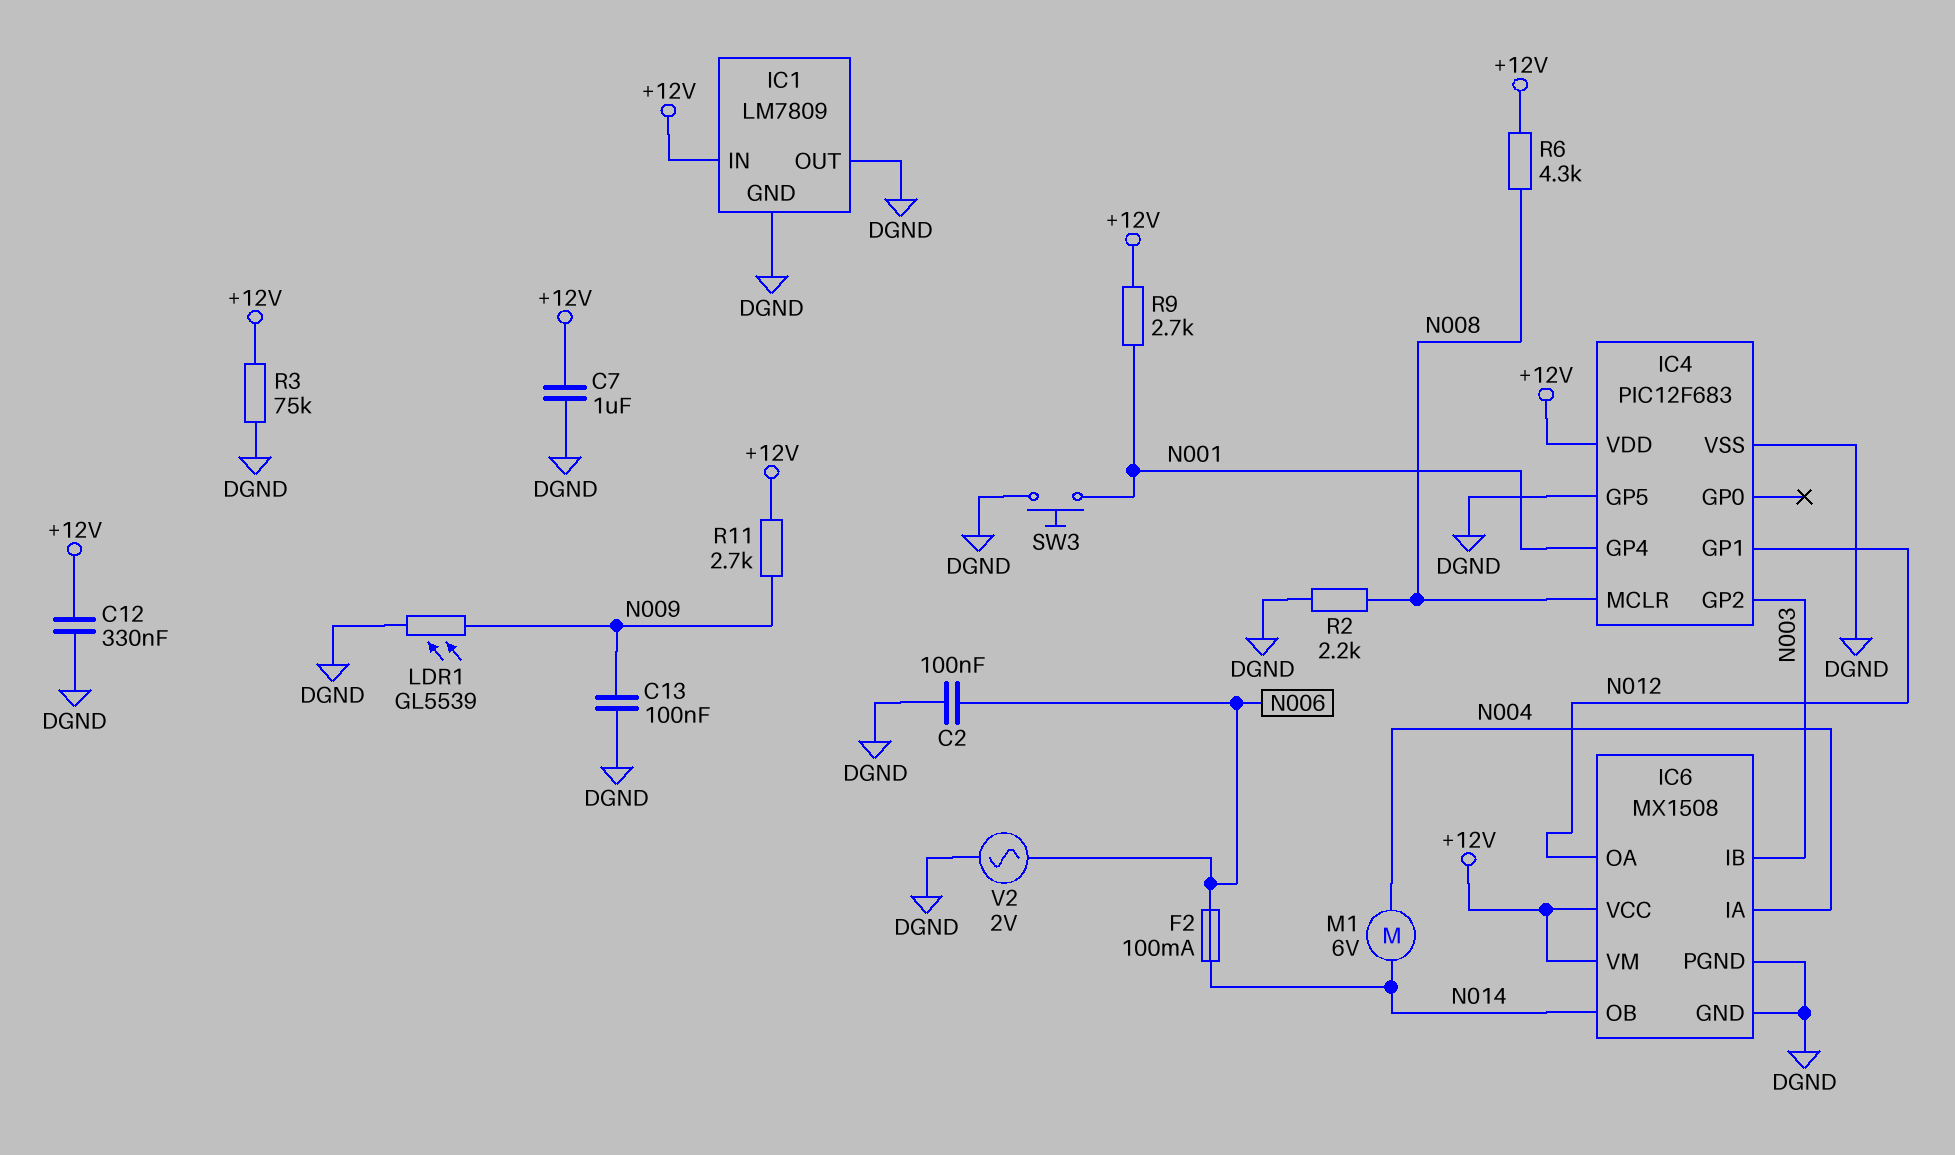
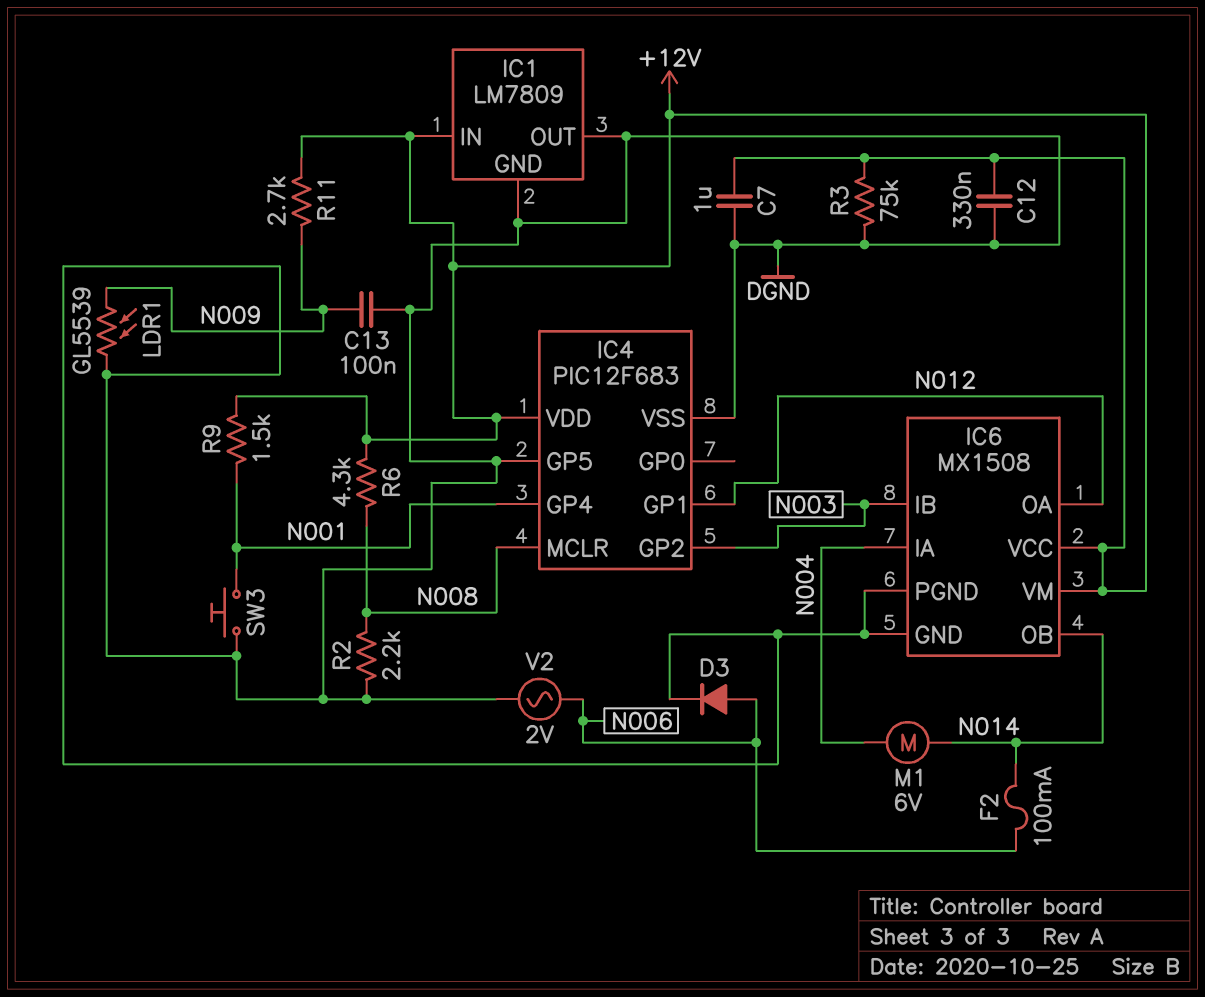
C2: 100nF (DGND, N006) -> none
D3: none -> diode (A N006, K DGND)
R9: 2.7k (+12V, N001) -> 1.5k (+12V, N001)

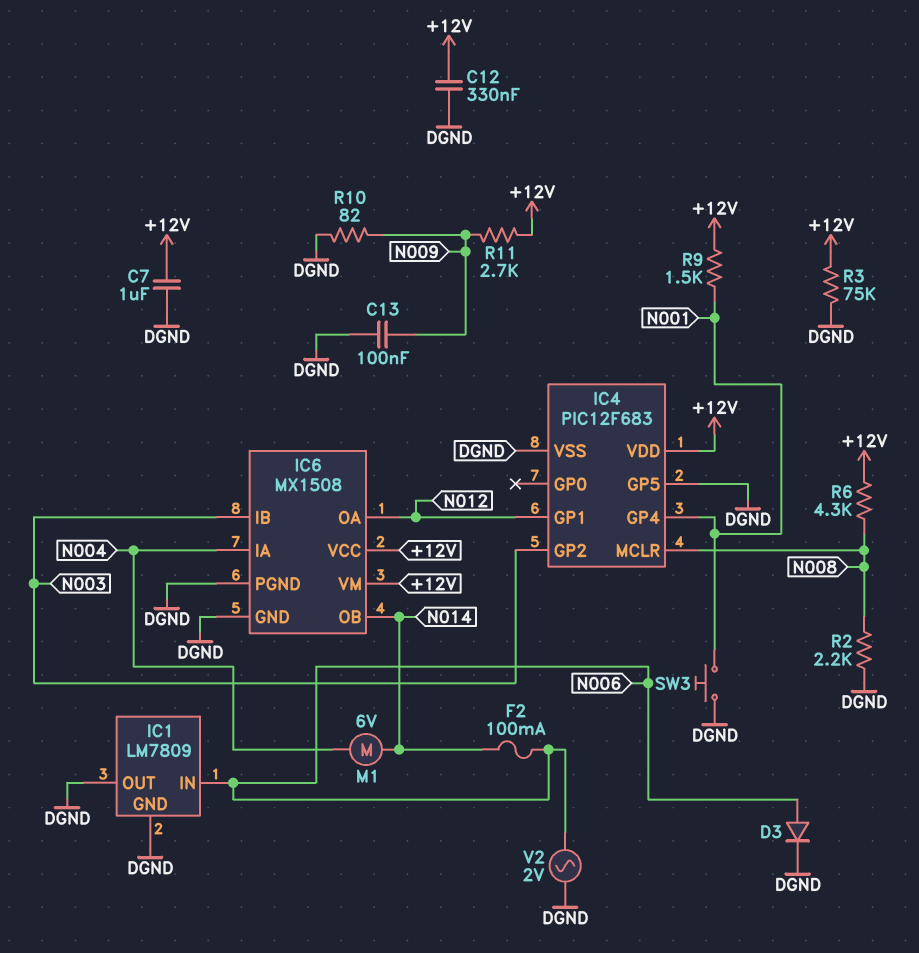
IC1 pin IN: +12V -> N006
LDR1: GL5539 (DGND, N009) -> none
R10: none -> 82 (DGND, N009)

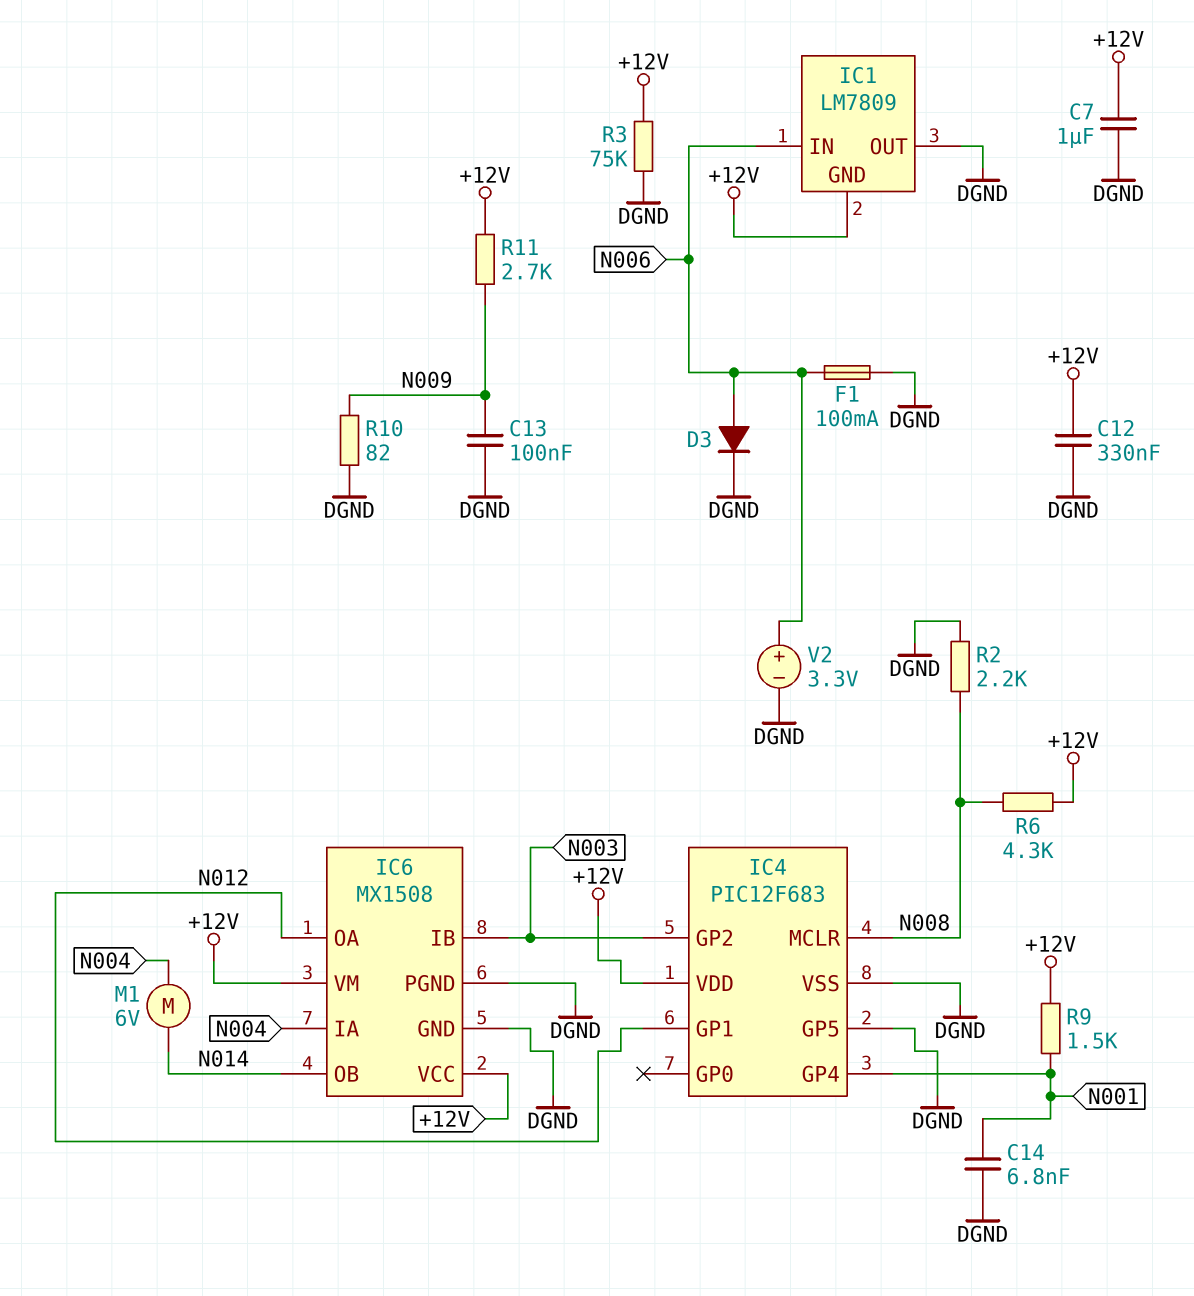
C14: none -> 6.8nF (DGND, N001)
F1: none -> 100mA (DGND, N006)
F2: 100mA (N006, N014) -> none
IC1 pin GND: DGND -> +12V
SW3: button (DGND, N001) -> none
V2: AC 2V (DGND, N006) -> 3.3V (plus N006, minus DGND)

